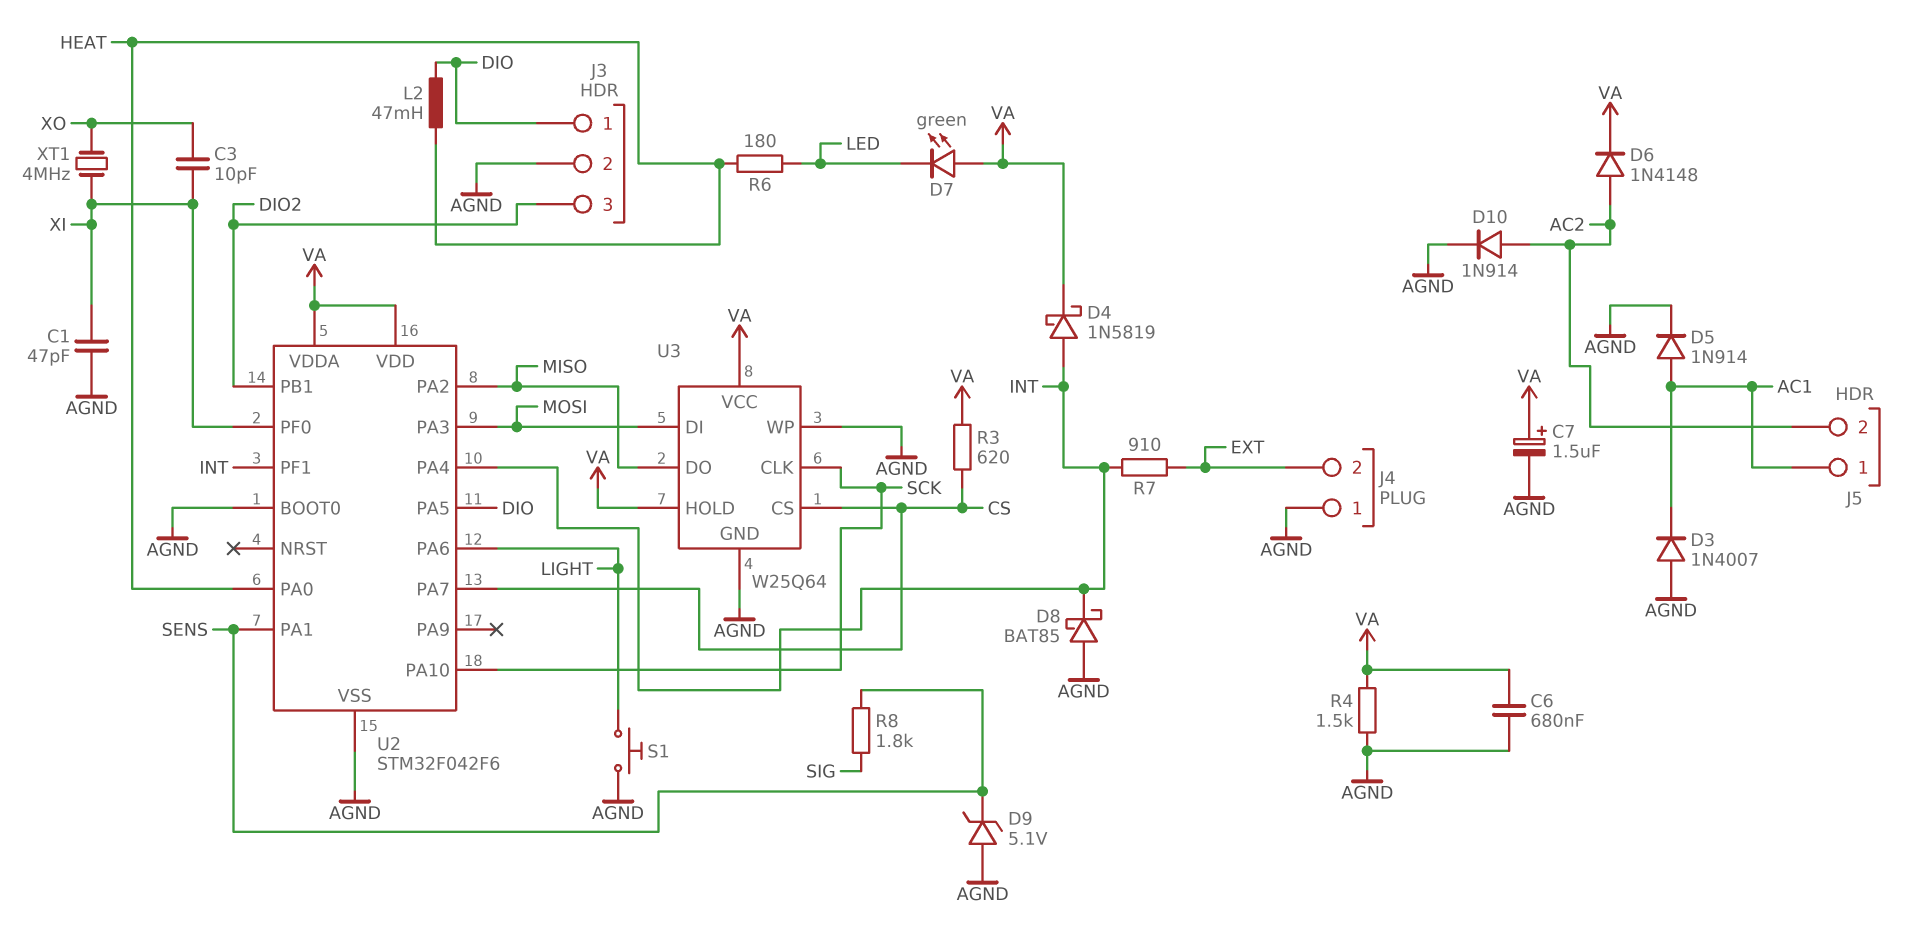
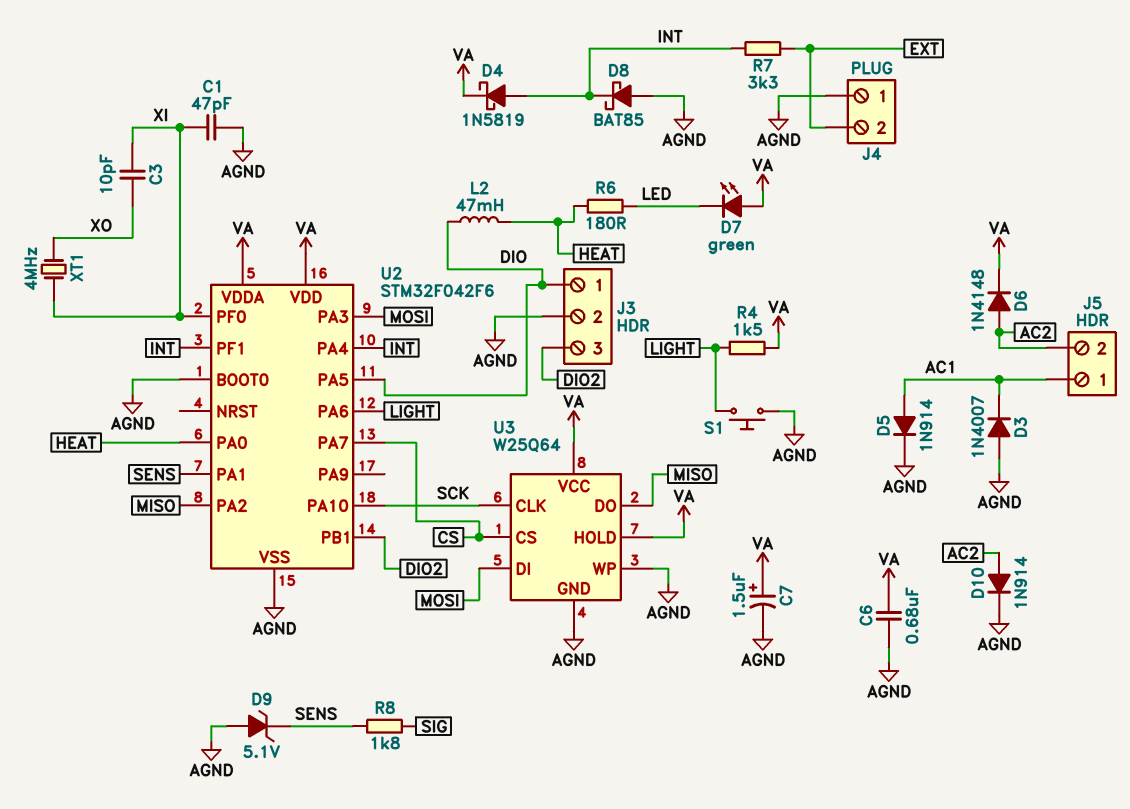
R3: 620 (CS, VA) -> none
R4: 1.5k (AGND, VA) -> 1.5k (LIGHT, VA)
R7: 910 (EXT, INT) -> 3.3k (EXT, INT)

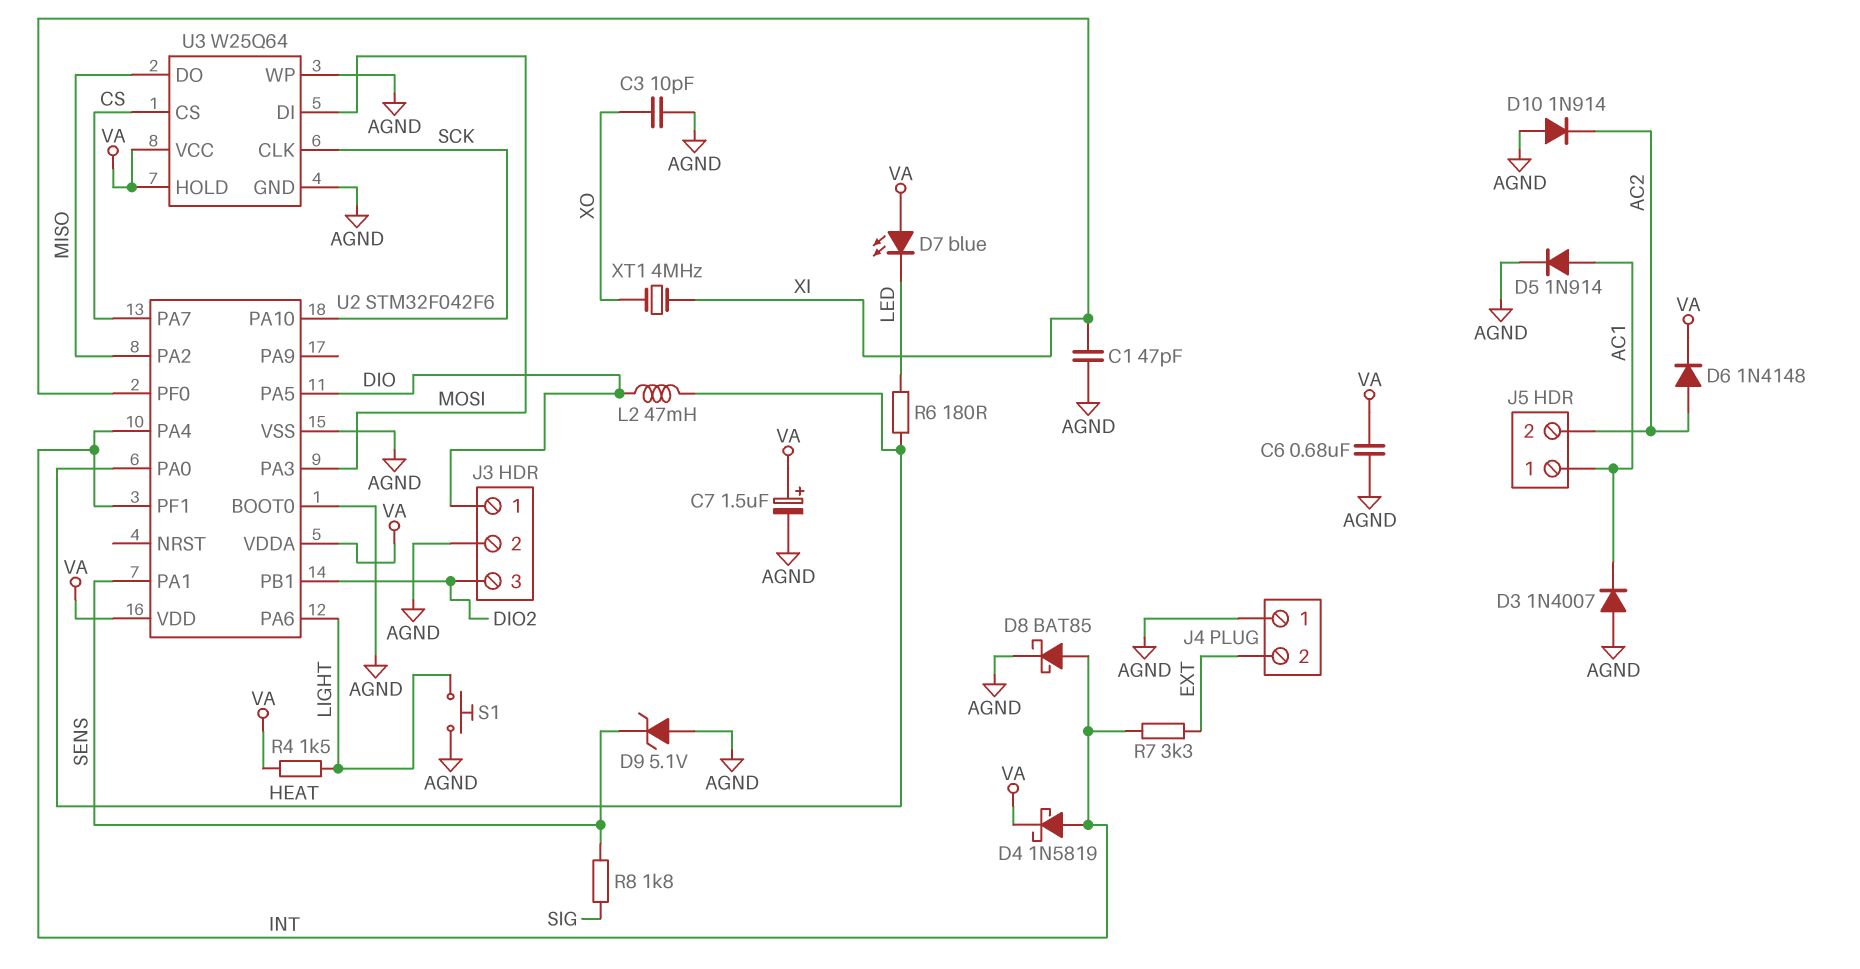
C3: 10pF (XI, XO) -> 10pF (AGND, XO)
D7: LED green (A VA, K LED) -> LED blue (A VA, K LED)
D8: schottky BAT85 (A AGND, K INT) -> schottky BAT85 (A INT, K AGND)
D10: diode 1N914 (A AC2, K AGND) -> diode 1N914 (A AGND, K AC2)

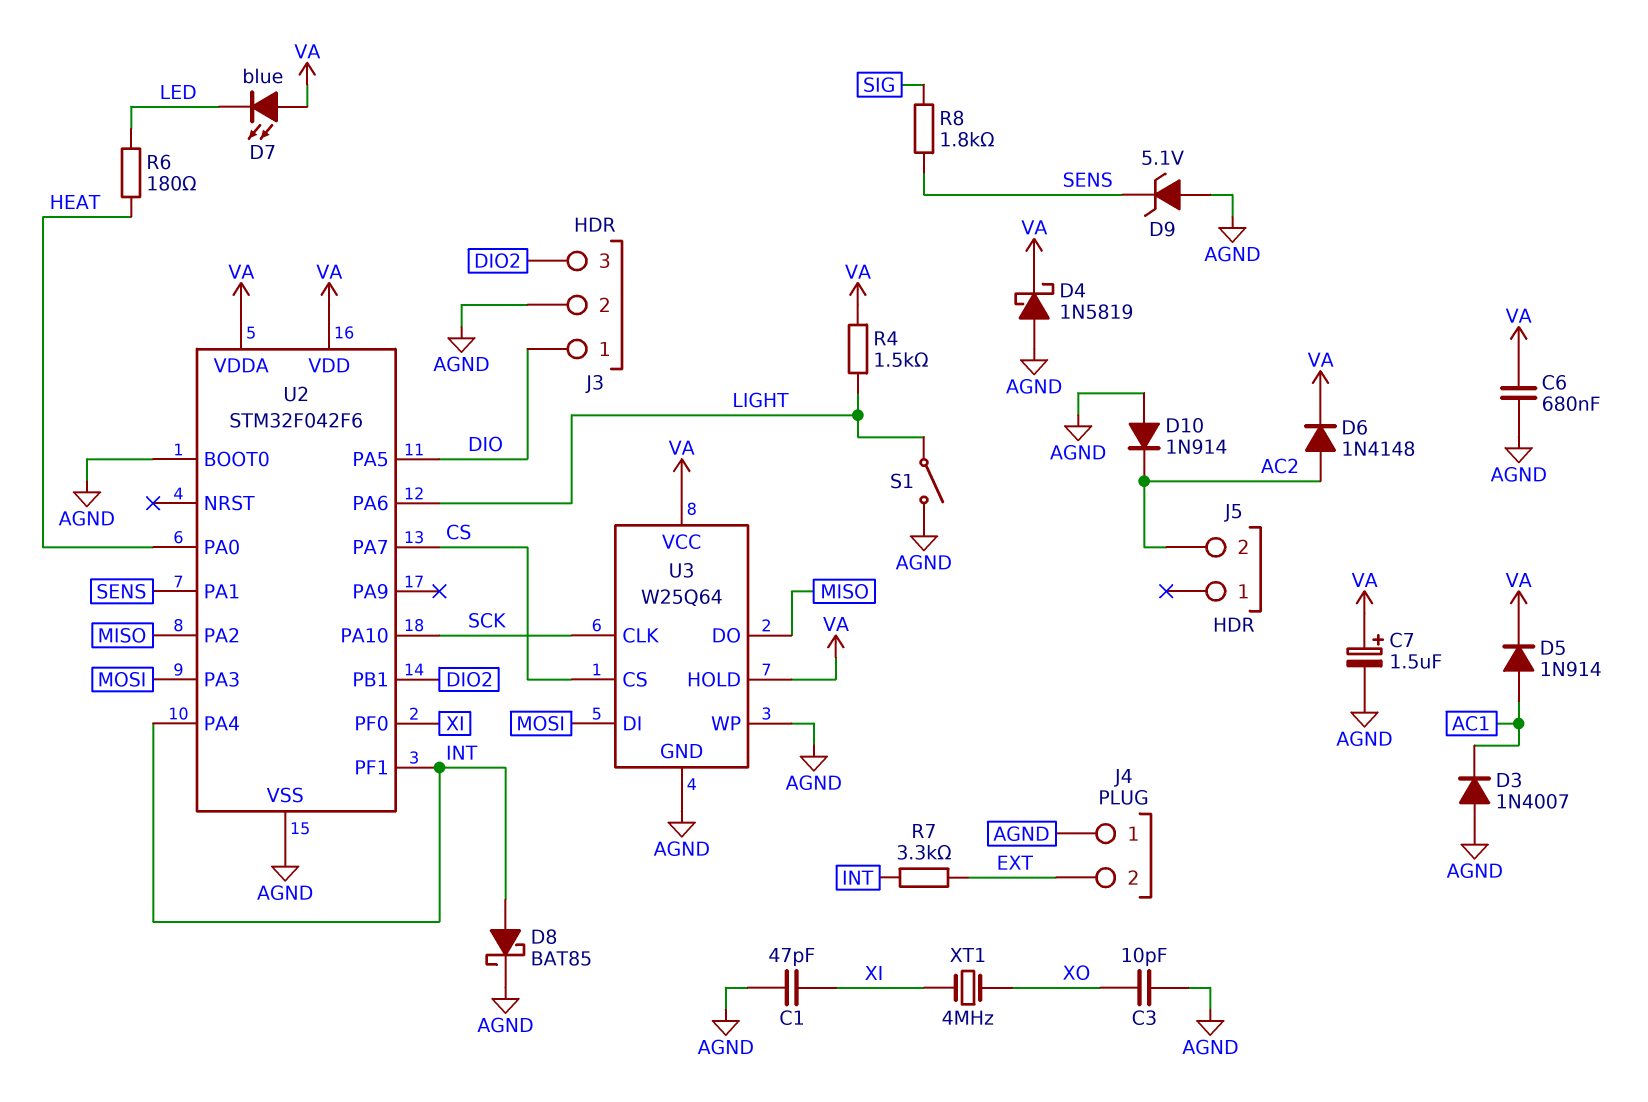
D4: schottky 1N5819 (A INT, K VA) -> schottky 1N5819 (A AGND, K VA)
D5: diode 1N914 (A AC1, K AGND) -> diode 1N914 (A AC1, K VA)
J5 pin 1: AC1 -> none
L2: 47mH (DIO, HEAT) -> none
S1: button (AGND, LIGHT) -> switch (AGND, LIGHT)

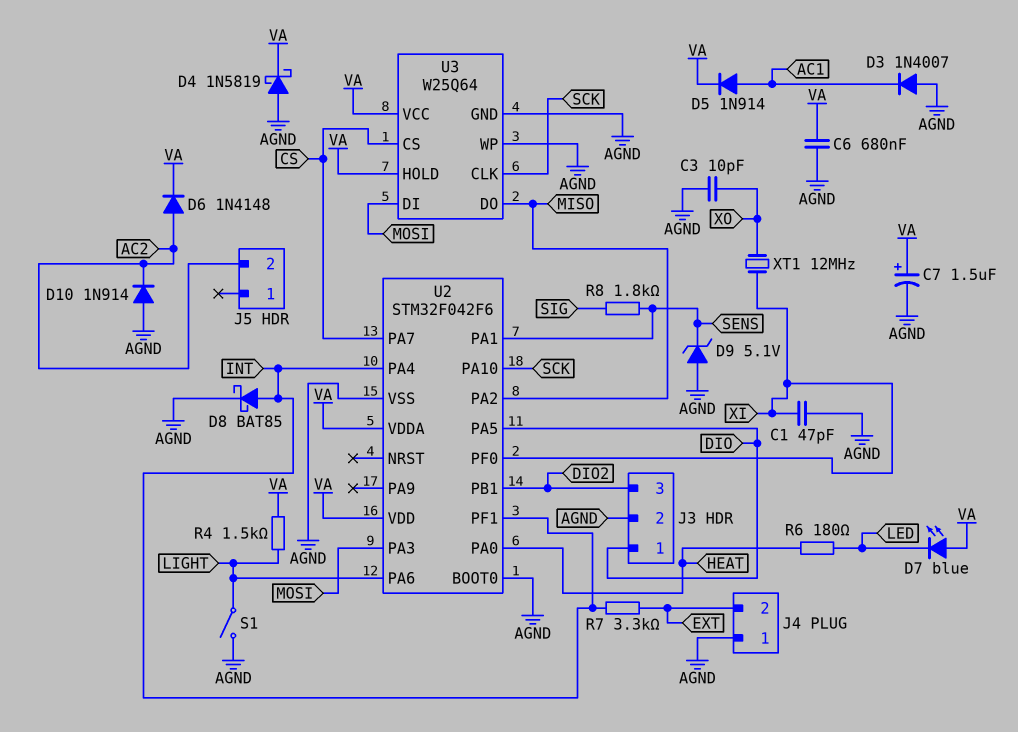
XT1: 4MHz (XI, XO) -> 12MHz (XI, XO)

